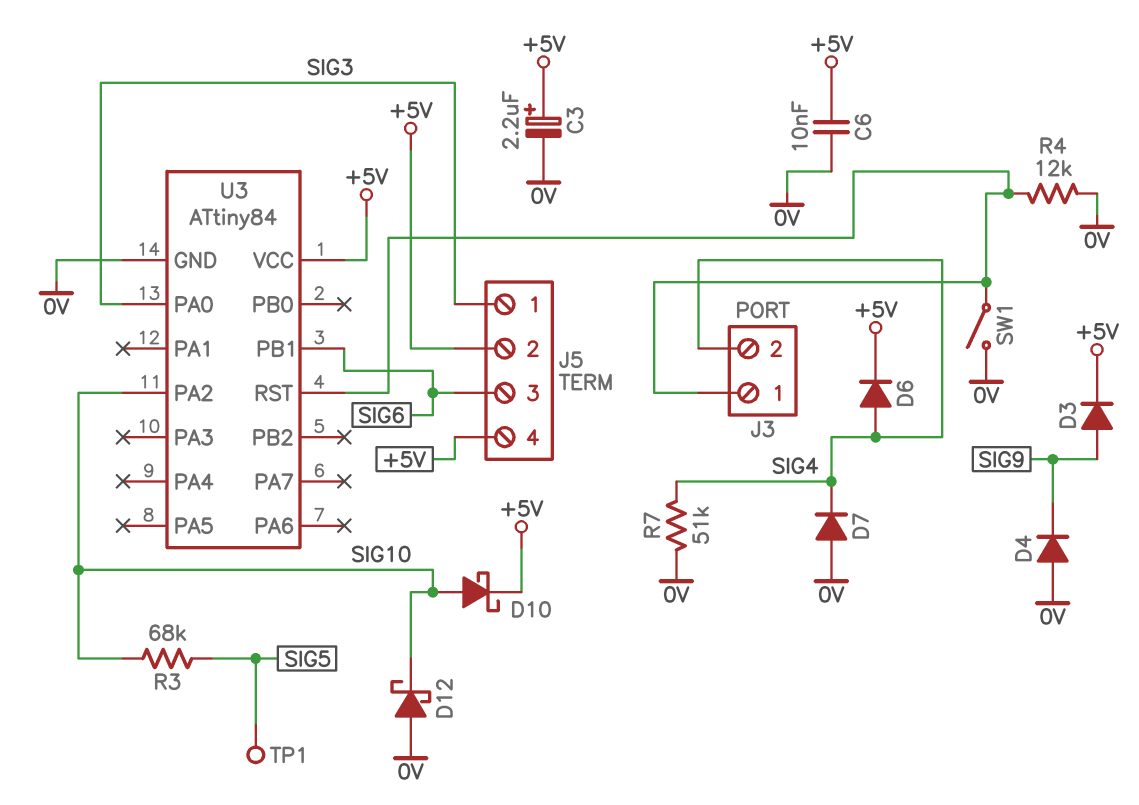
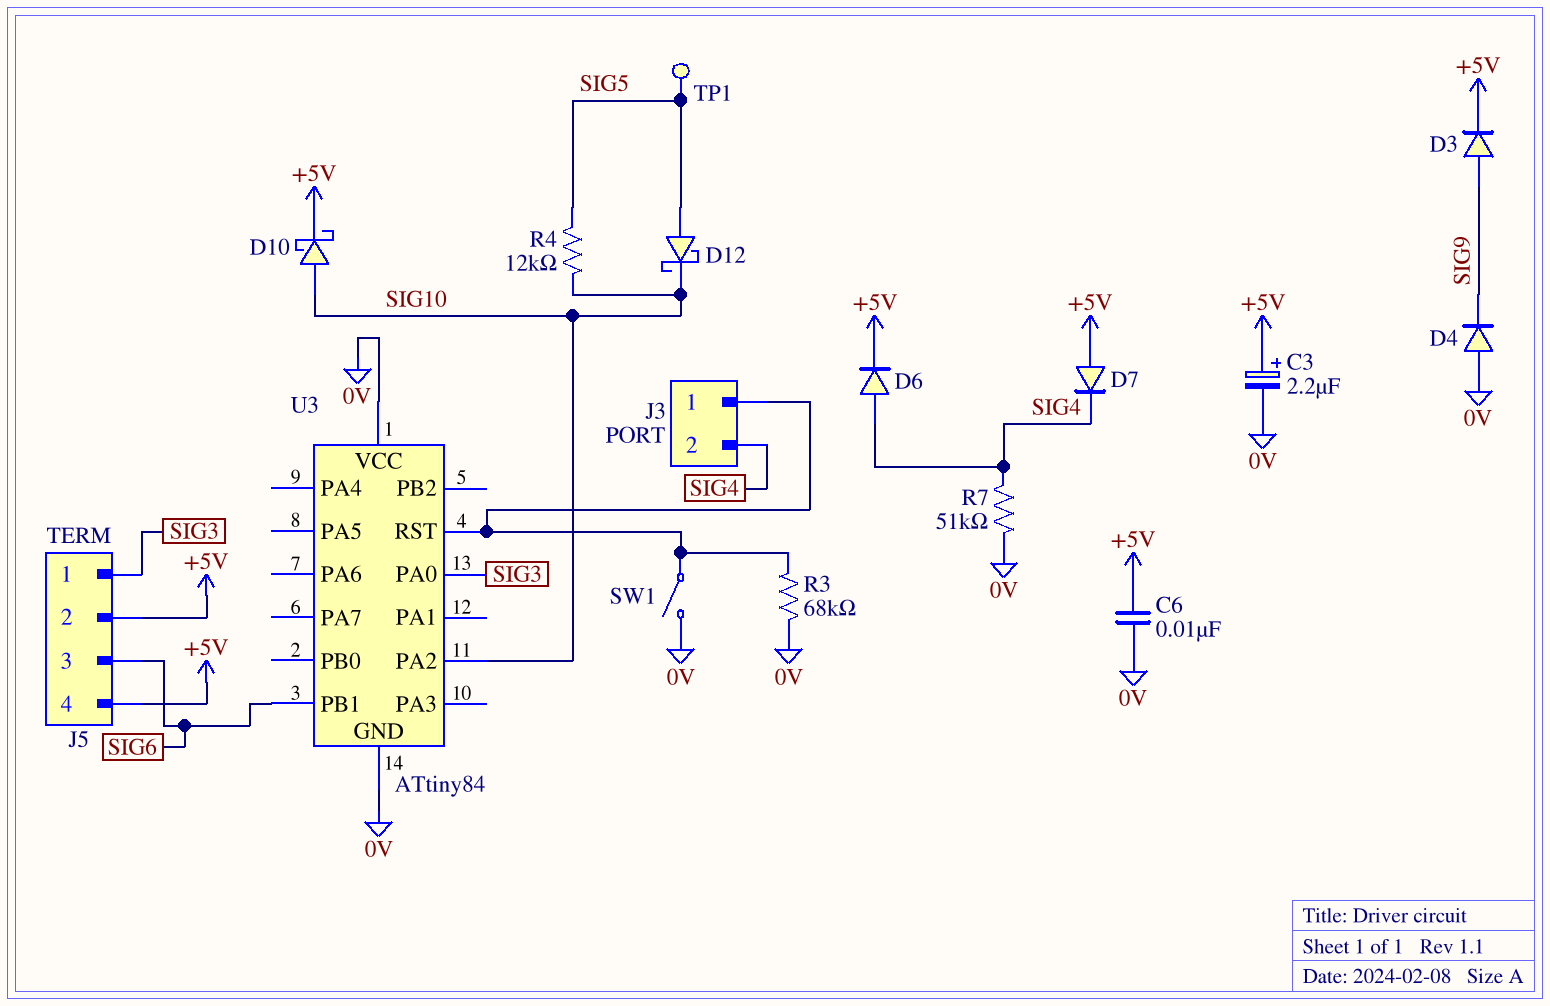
D7: diode (A 0V, K SIG4) -> diode (A +5V, K SIG4)
D12: schottky (A 0V, K SIG10) -> schottky (A SIG5, K SIG10)
R3: 68k (SIG5, SIG10) -> 68k (0V, J3/1)
R4: 12k (0V, J3/1) -> 12k (SIG5, SIG10)
U3 pin VCC: +5V -> 0V

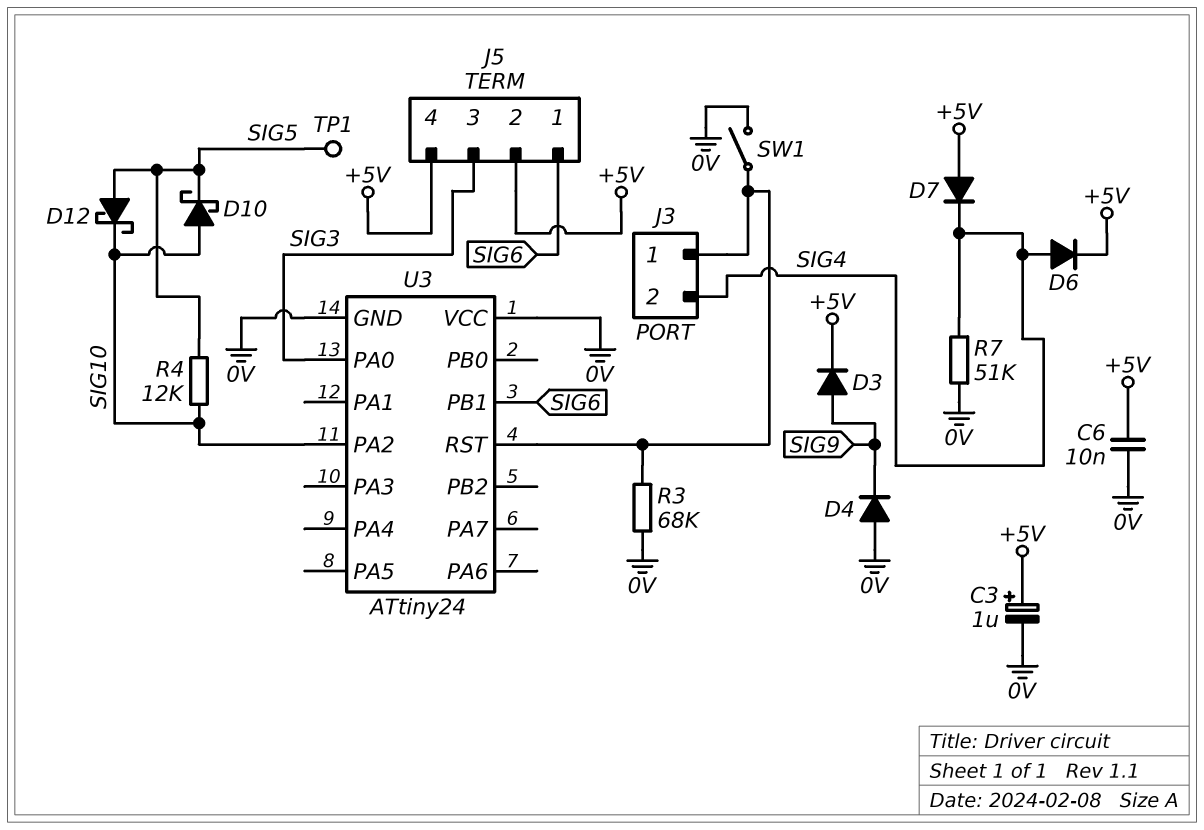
C3: 2.2uF (plus +5V, minus 0V) -> 1uF (plus +5V, minus 0V)
D10: schottky (A SIG10, K +5V) -> schottky (A SIG10, K SIG5)
J5 pin 1: SIG3 -> SIG6
J5 pin 3: SIG6 -> SIG3
U3: ATtiny84 -> ATtiny24

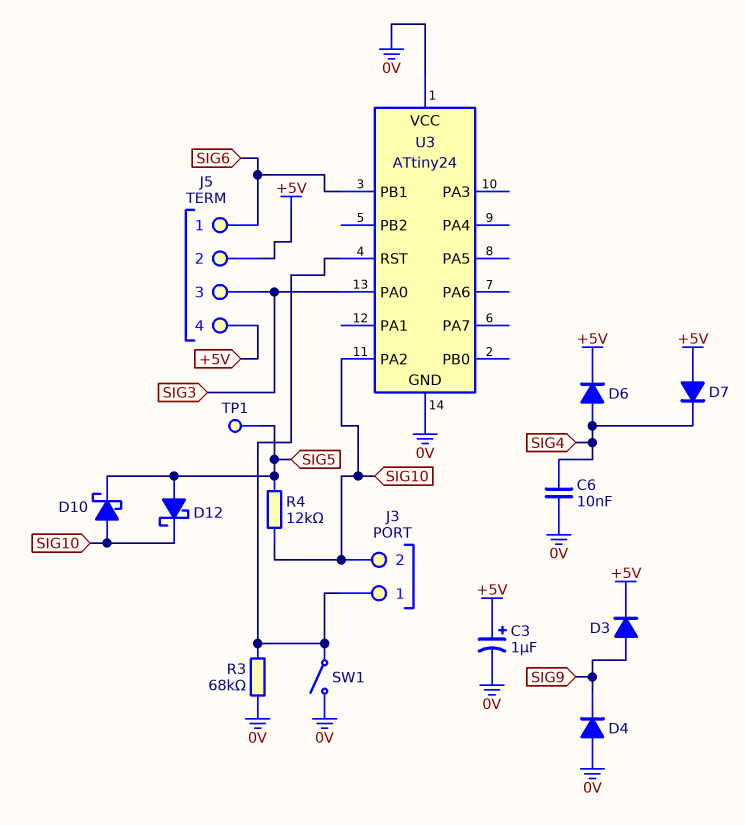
C6: 10nF (+5V, 0V) -> 10nF (0V, SIG4)
J3 pin 2: SIG4 -> SIG10
R7: 51k (0V, SIG4) -> none

